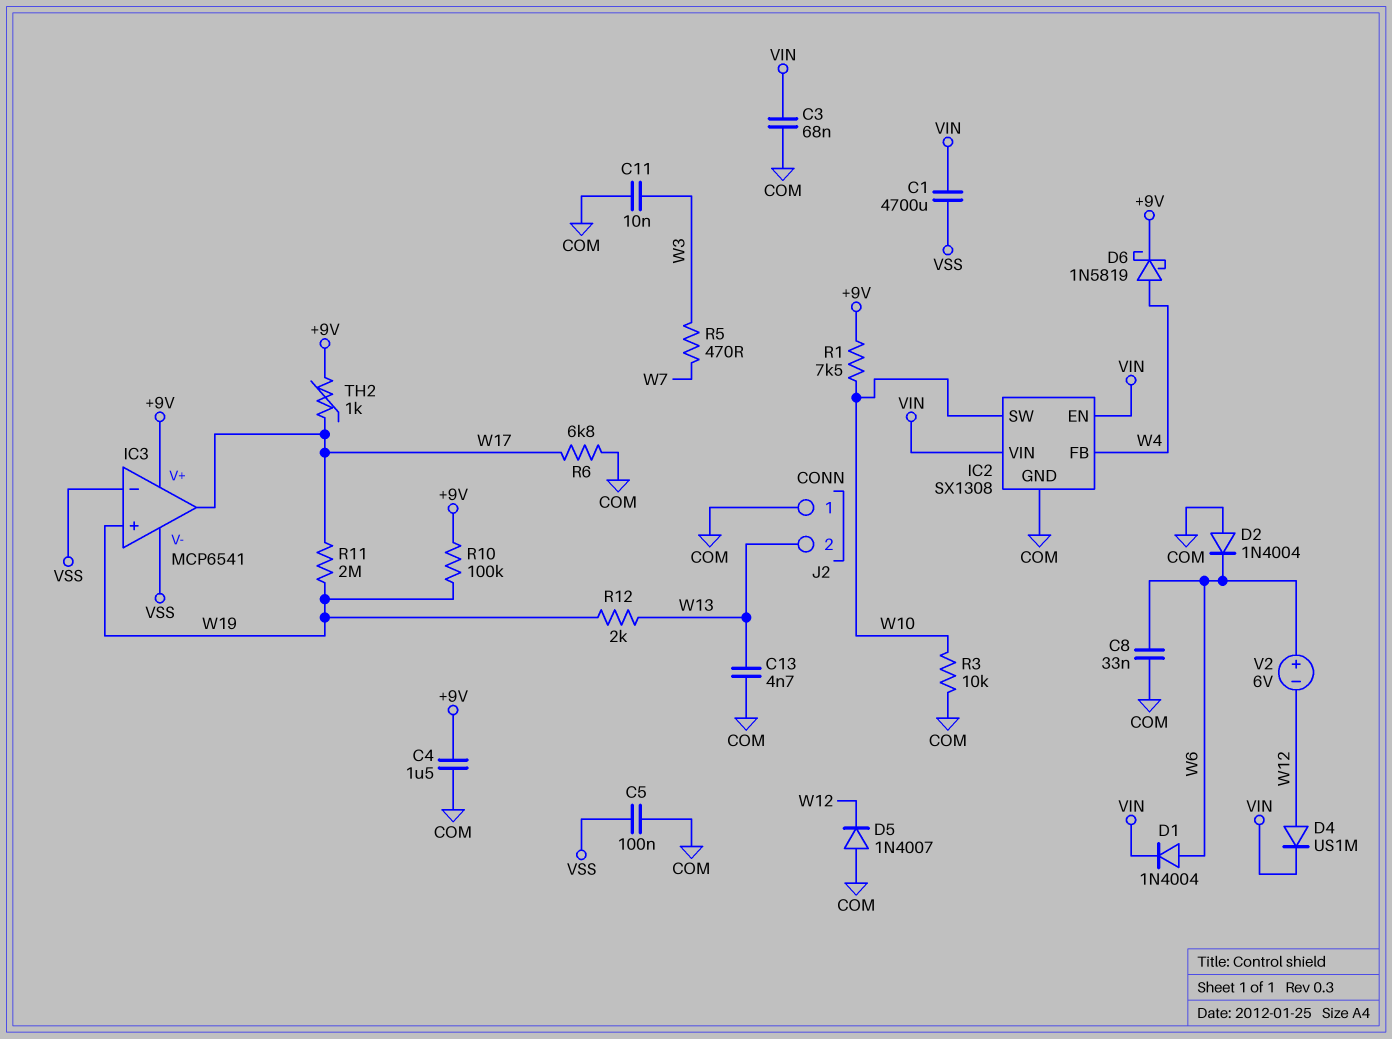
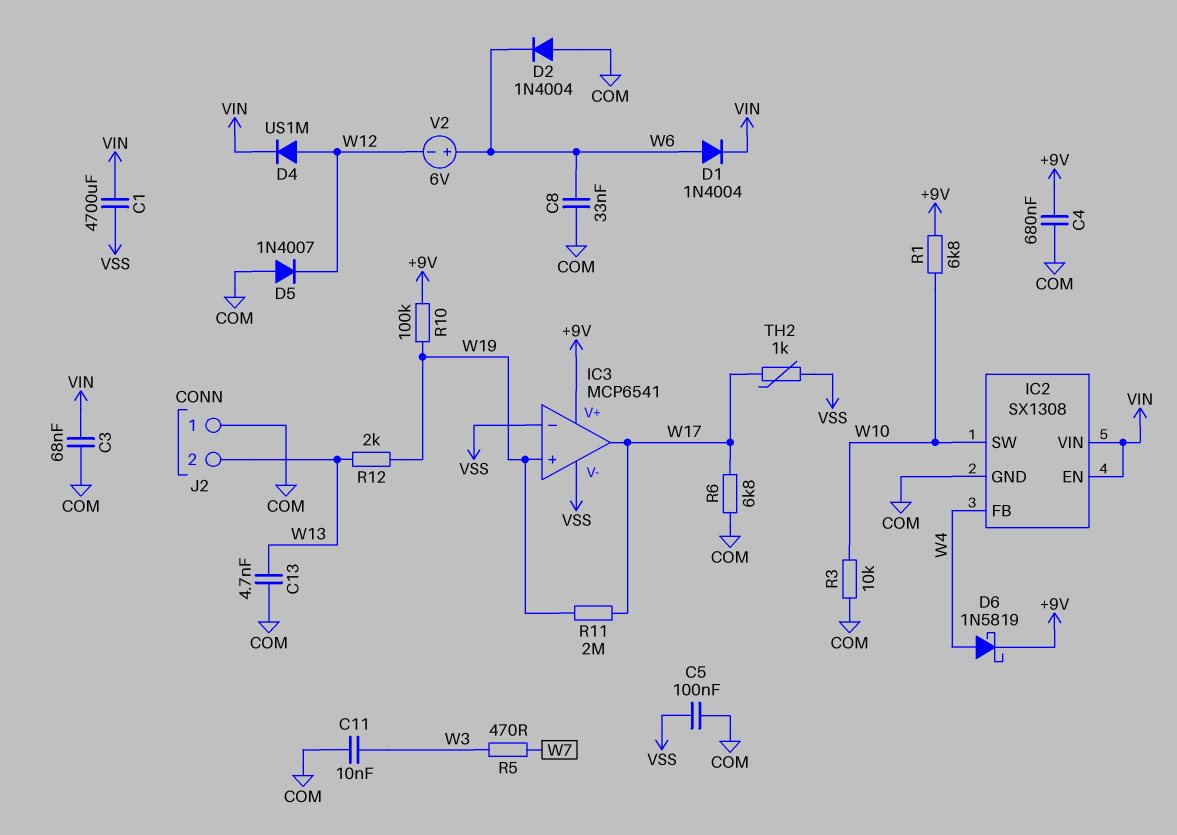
C4: 1.5uF (+9V, COM) -> 680nF (+9V, COM)
R1: 7.5k (+9V, W10) -> 6.8k (+9V, W10)
TH2: 1k (+9V, W17) -> 1k (VSS, W17)

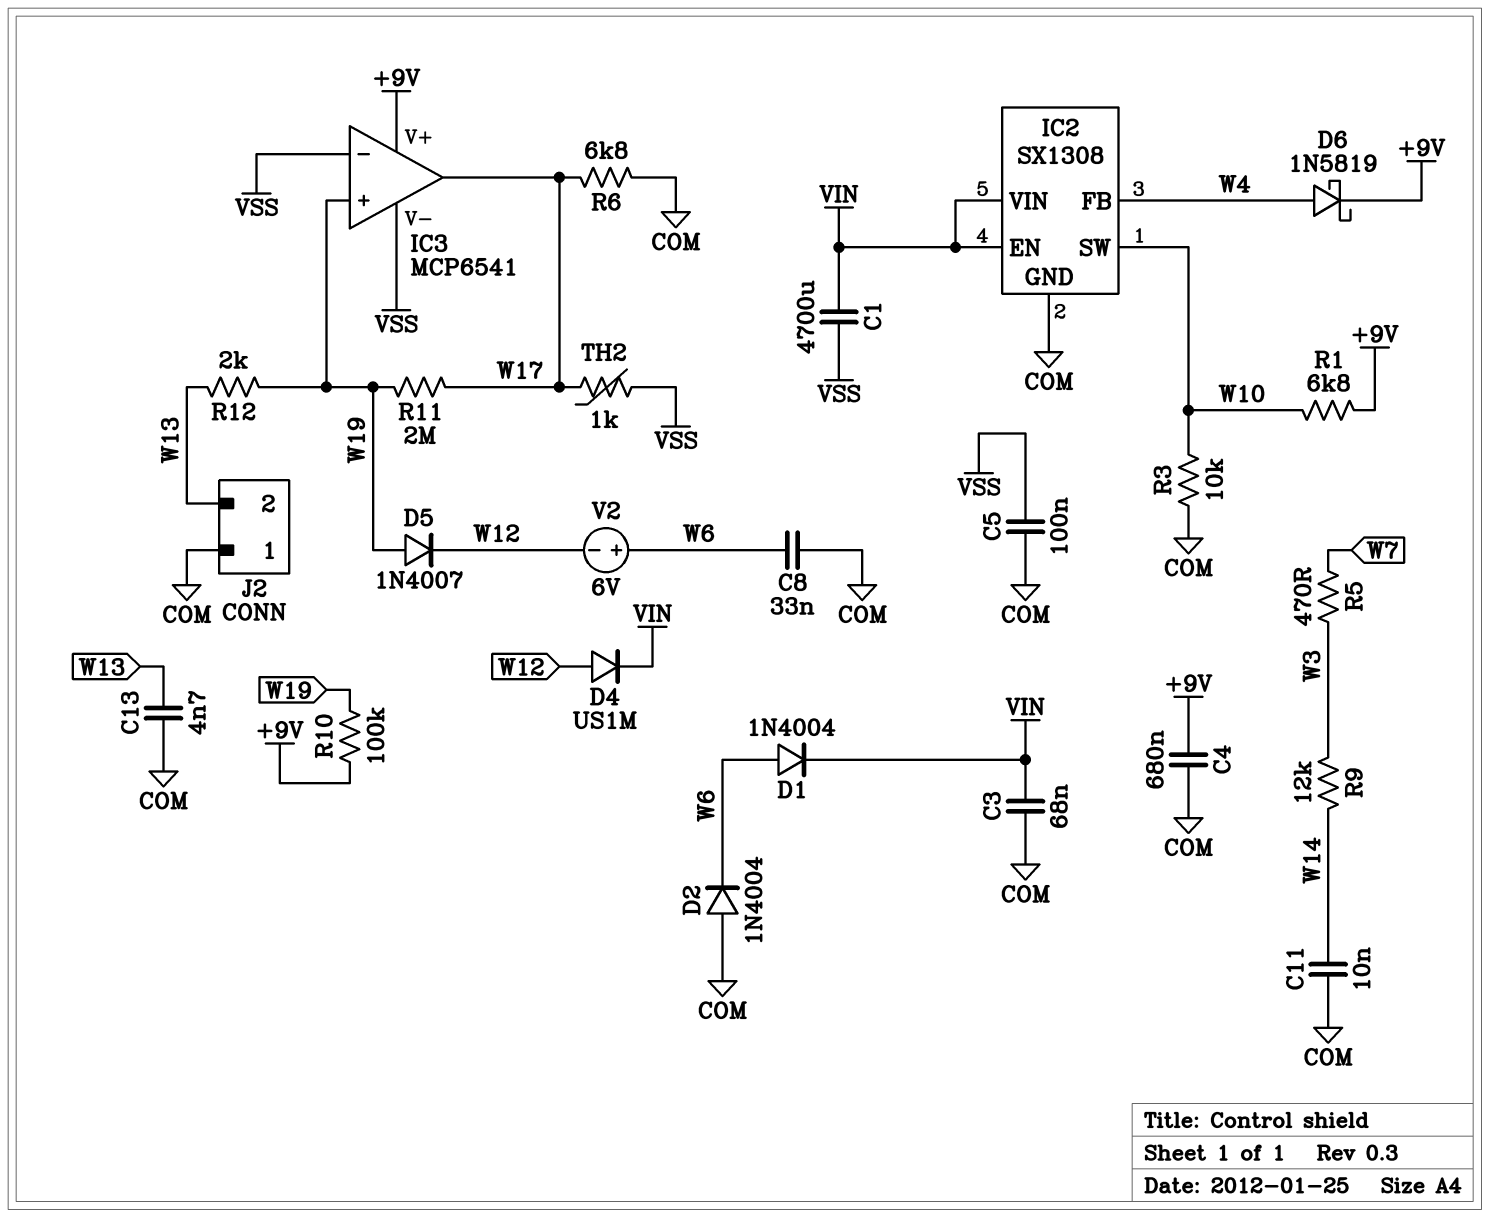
C11: 10nF (COM, W3) -> 10nF (COM, W14)
D5: diode 1N4007 (A COM, K W12) -> diode 1N4007 (A W19, K W12)
R9: none -> 12k (W3, W14)

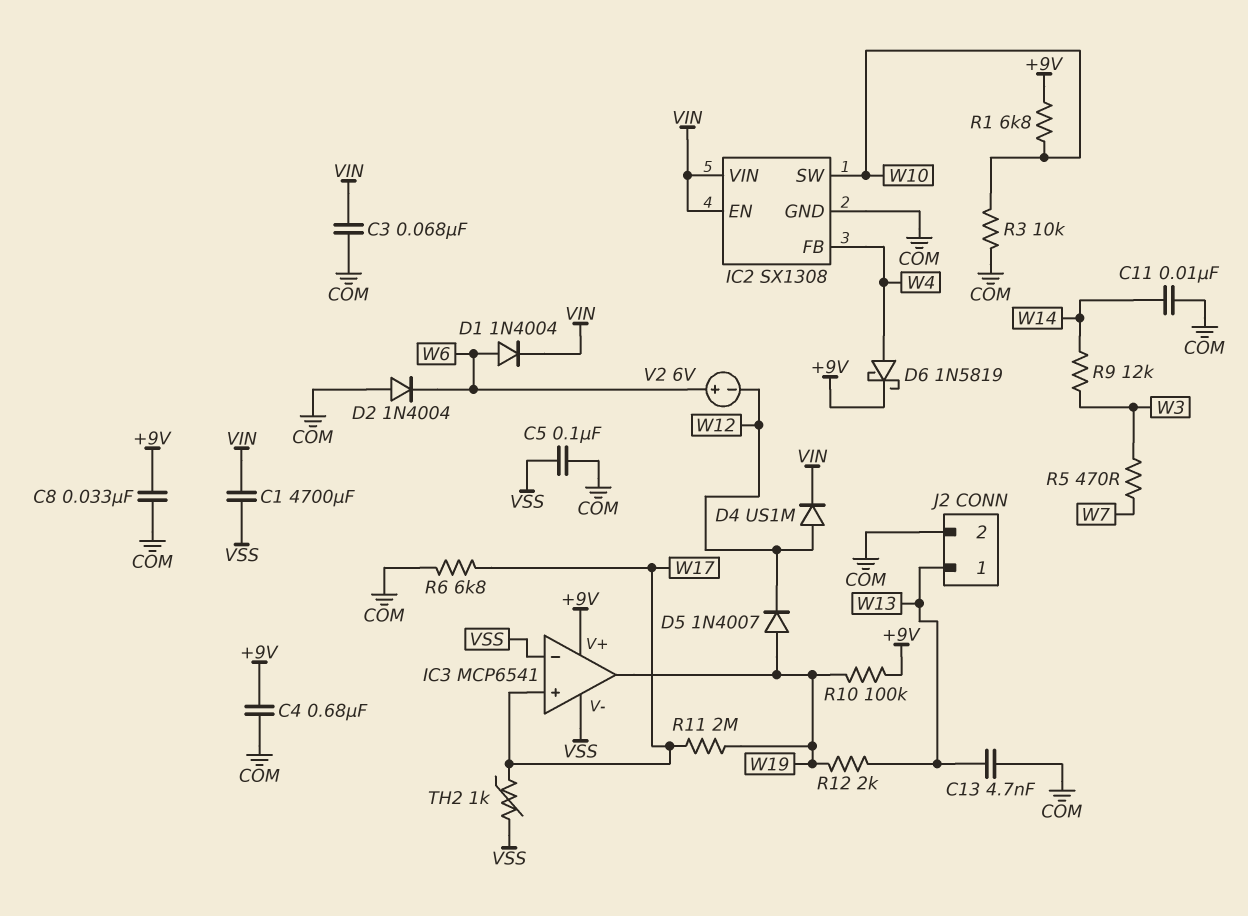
C8: 33nF (COM, W6) -> 33nF (+9V, COM)
IC3 pin in+: W19 -> W17
IC3 pin out: W17 -> W19
J2 pin 1: COM -> W13
J2 pin 2: W13 -> COM

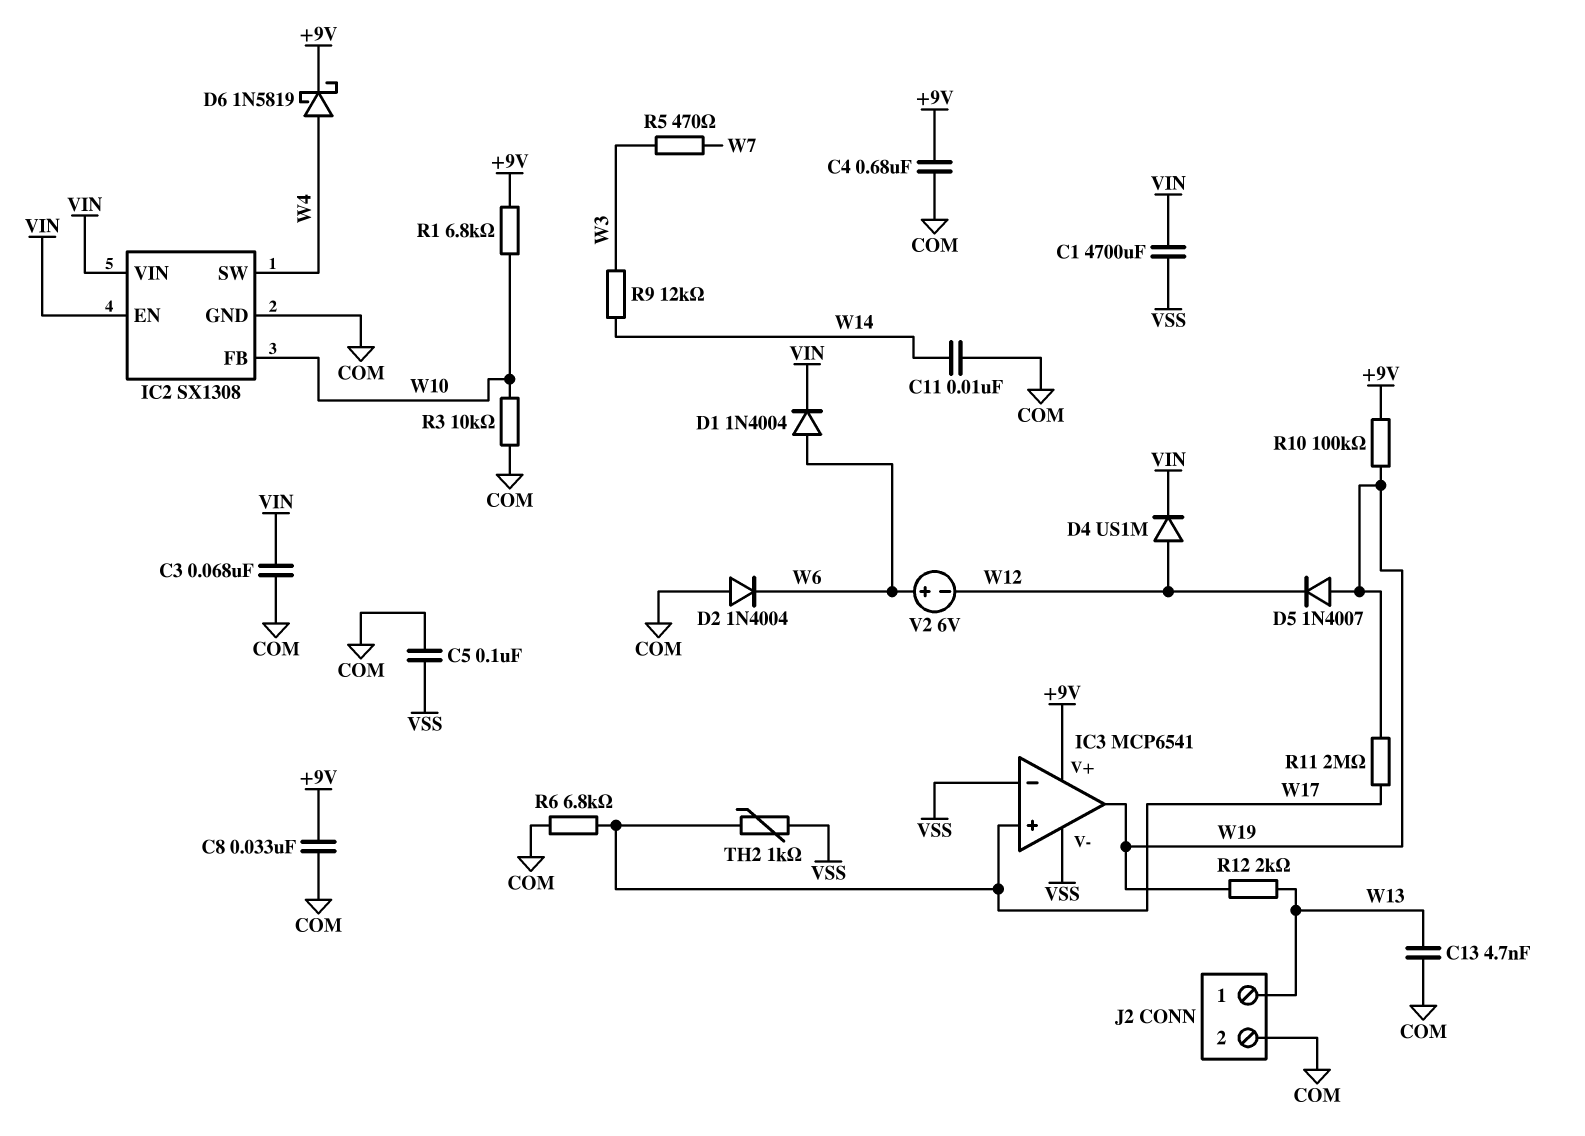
IC2 pin FB: W4 -> W10
IC2 pin SW: W10 -> W4

